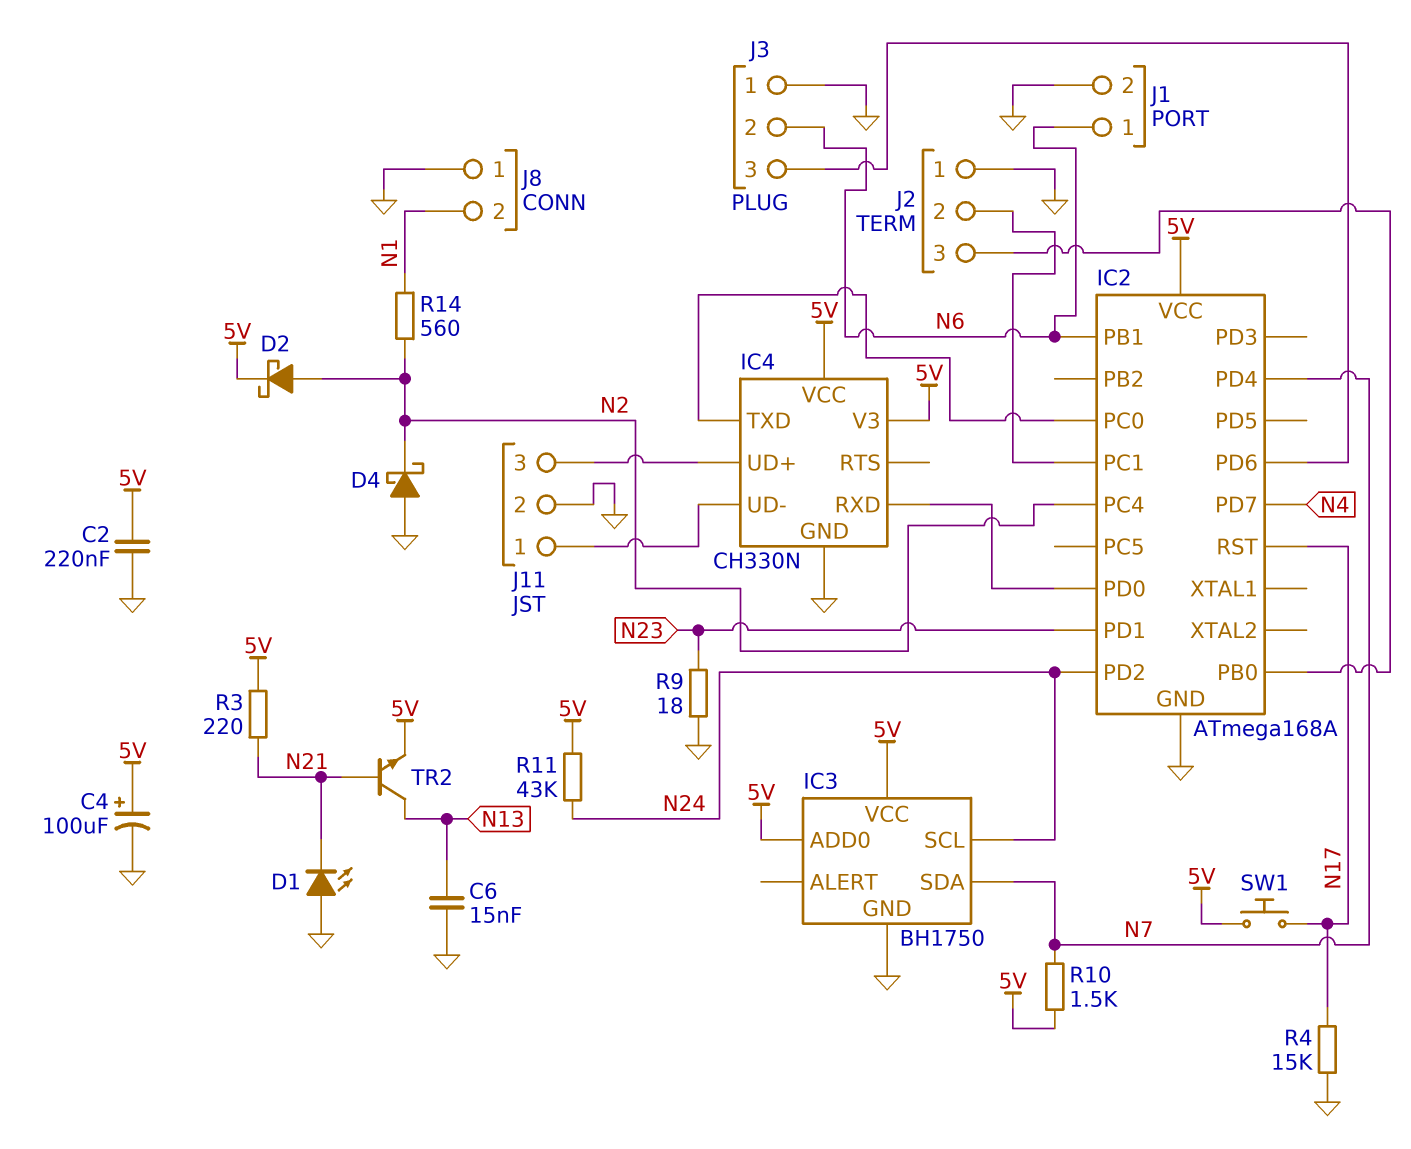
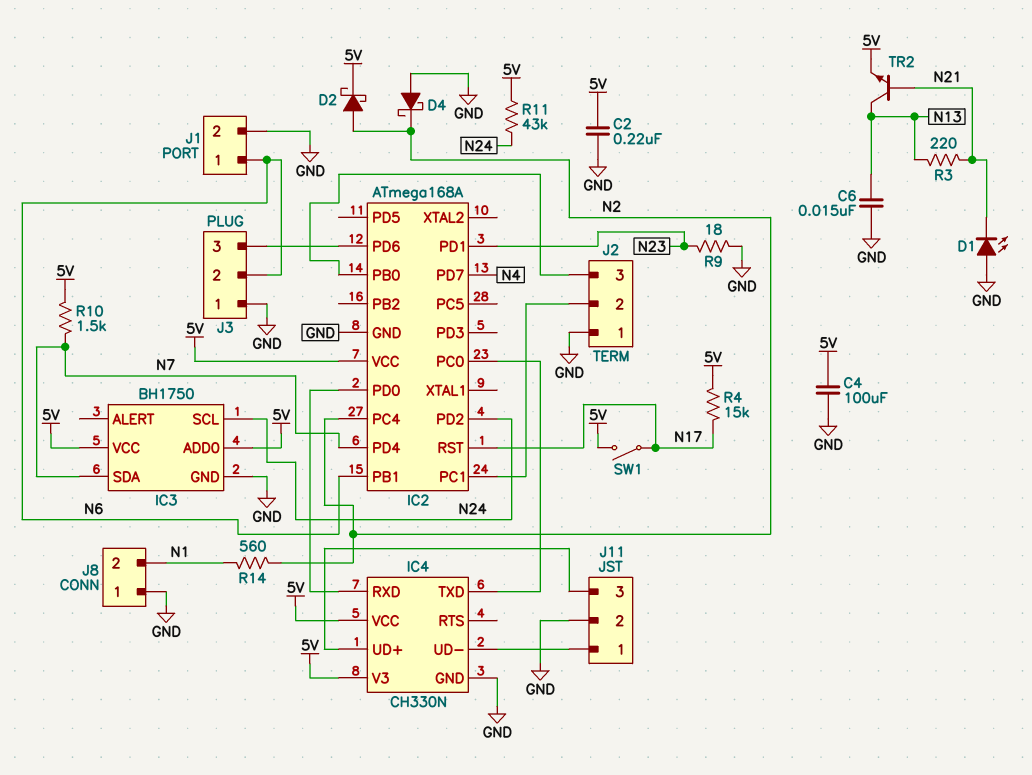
C4: 100uF (plus 5V, minus GND) -> 100uF (5V, GND)
R3: 220 (5V, N21) -> 220 (N13, N21)
R4: 15k (GND, N17) -> 15k (5V, N17)
SW1: button (5V, N17) -> switch (5V, N17)

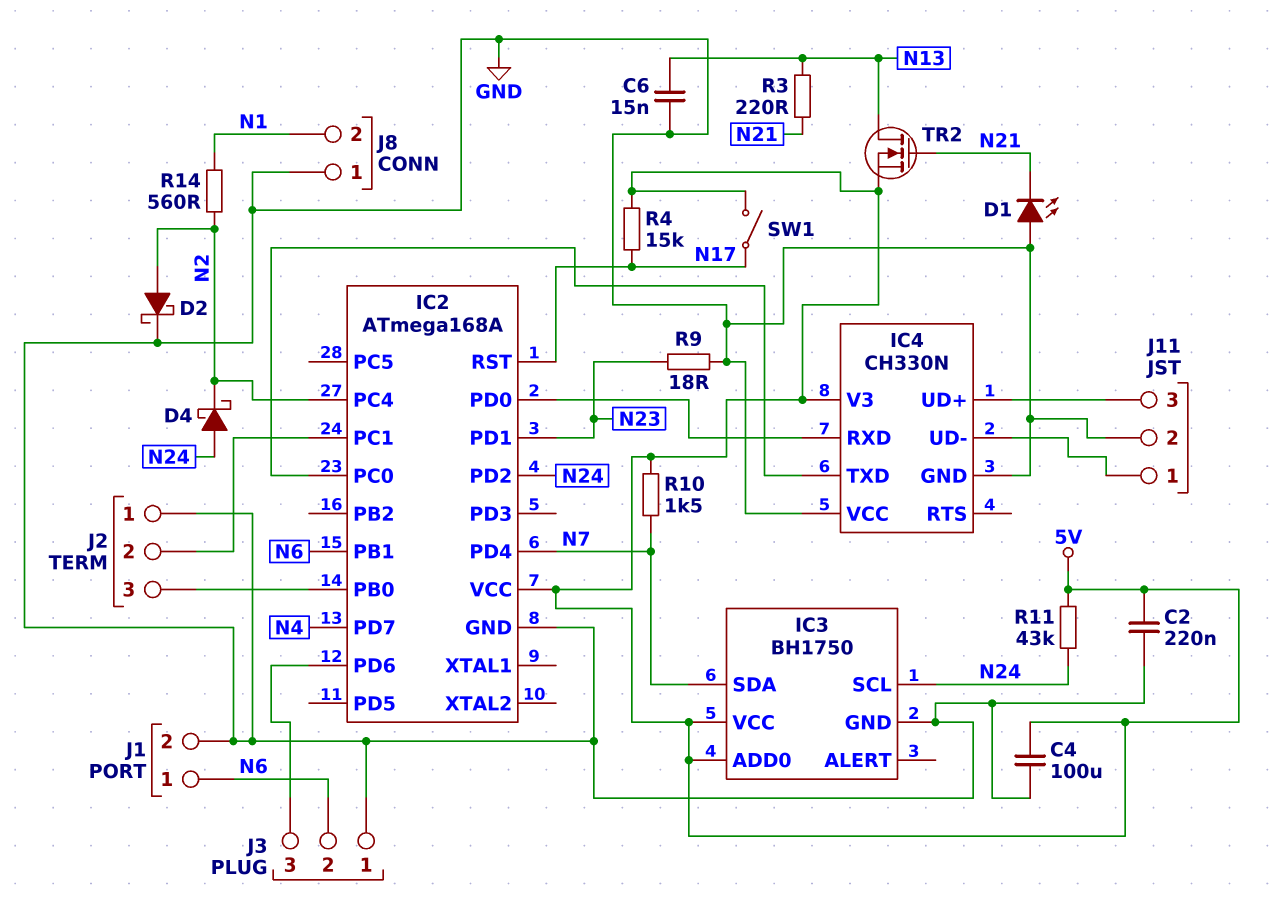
D2: schottky (A N2, K 5V) -> schottky (A N2, K GND)
D4: schottky (A GND, K N2) -> schottky (A N24, K N2)
IC4 pin VCC: 5V -> GND
TR2: NPN (B N21, C N13, E 5V) -> NMOS (G N21, D N13, S 5V)

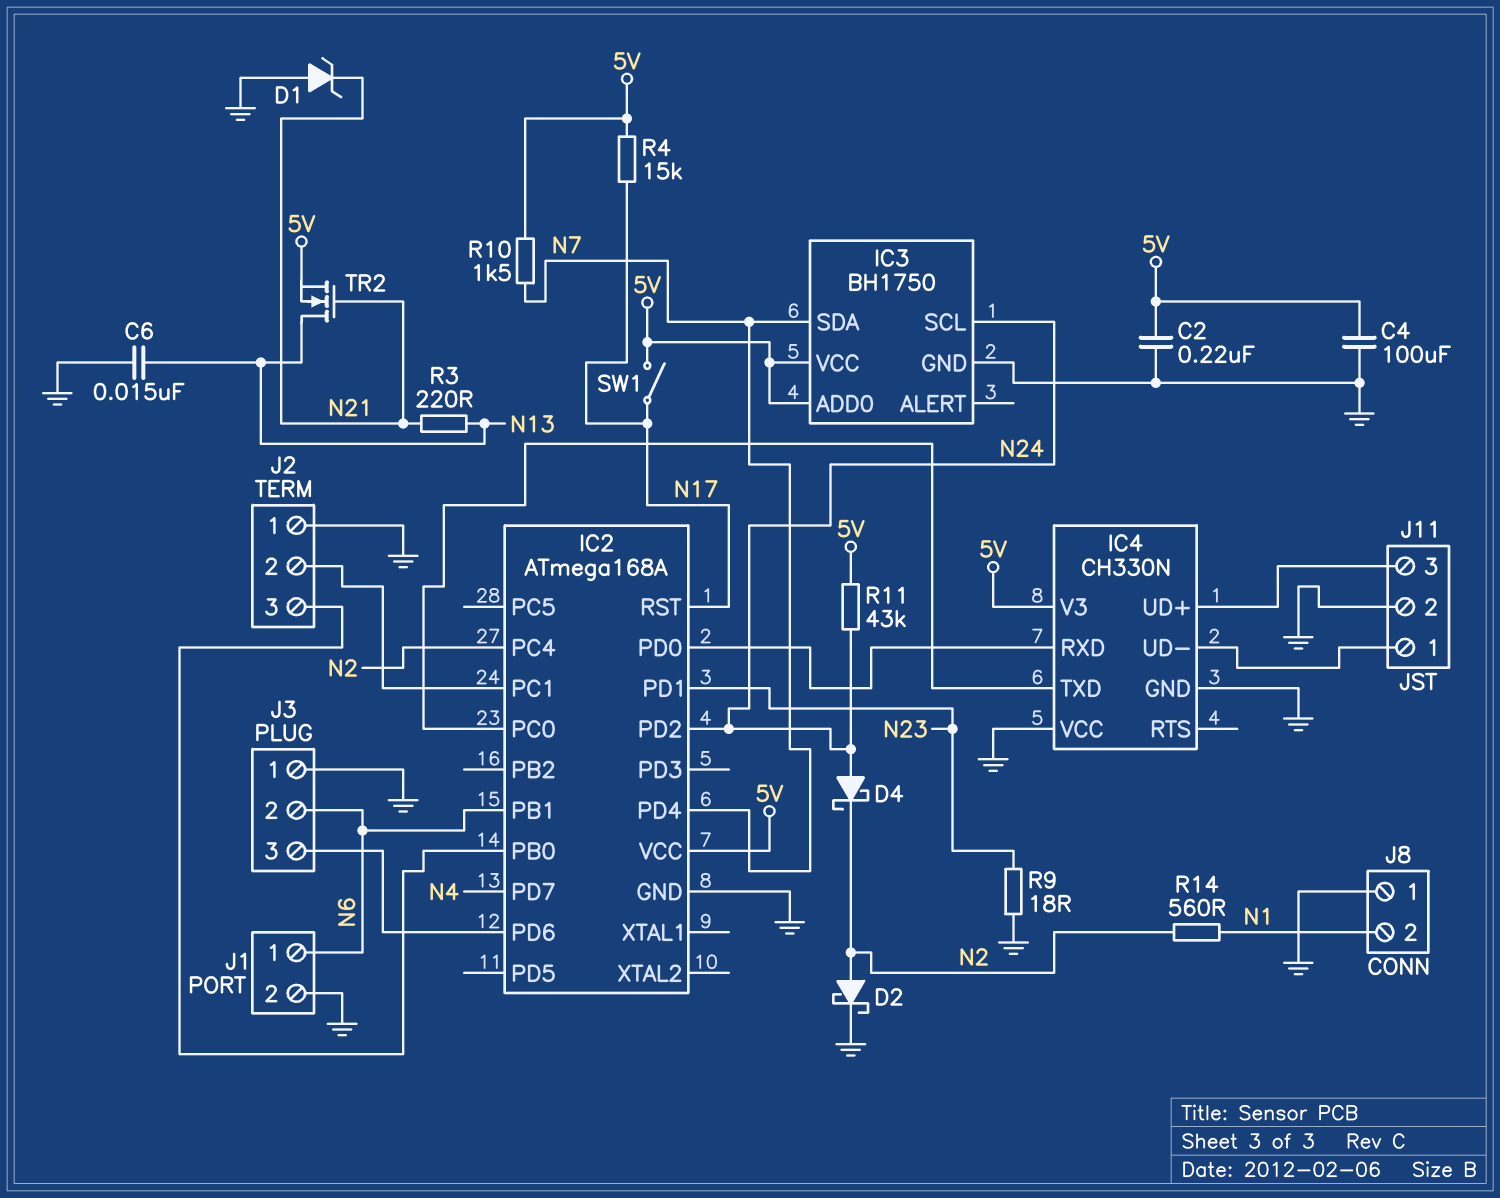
D1: LED (A GND, K N21) -> zener (A GND, K N21)

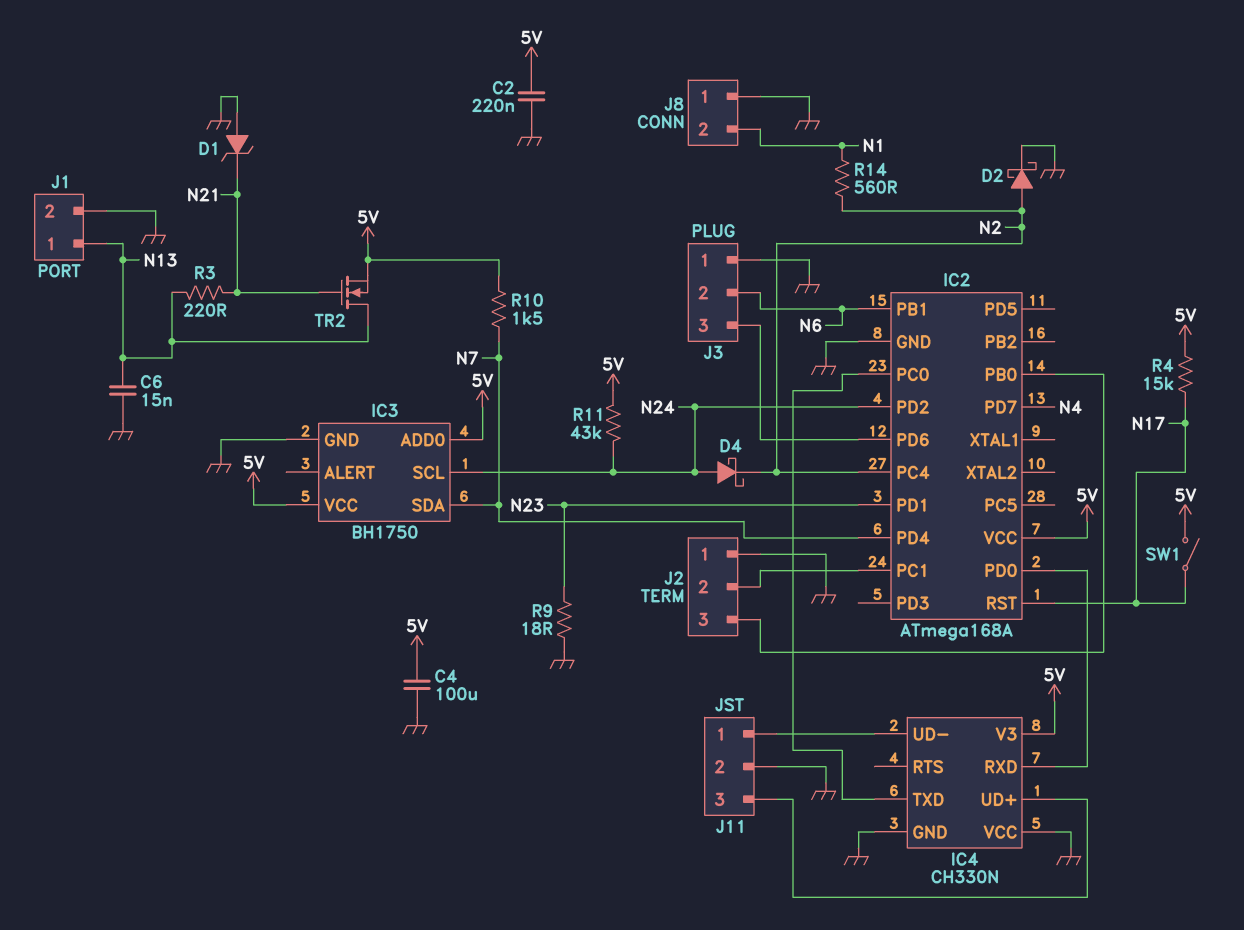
J1 pin 1: N6 -> N13

